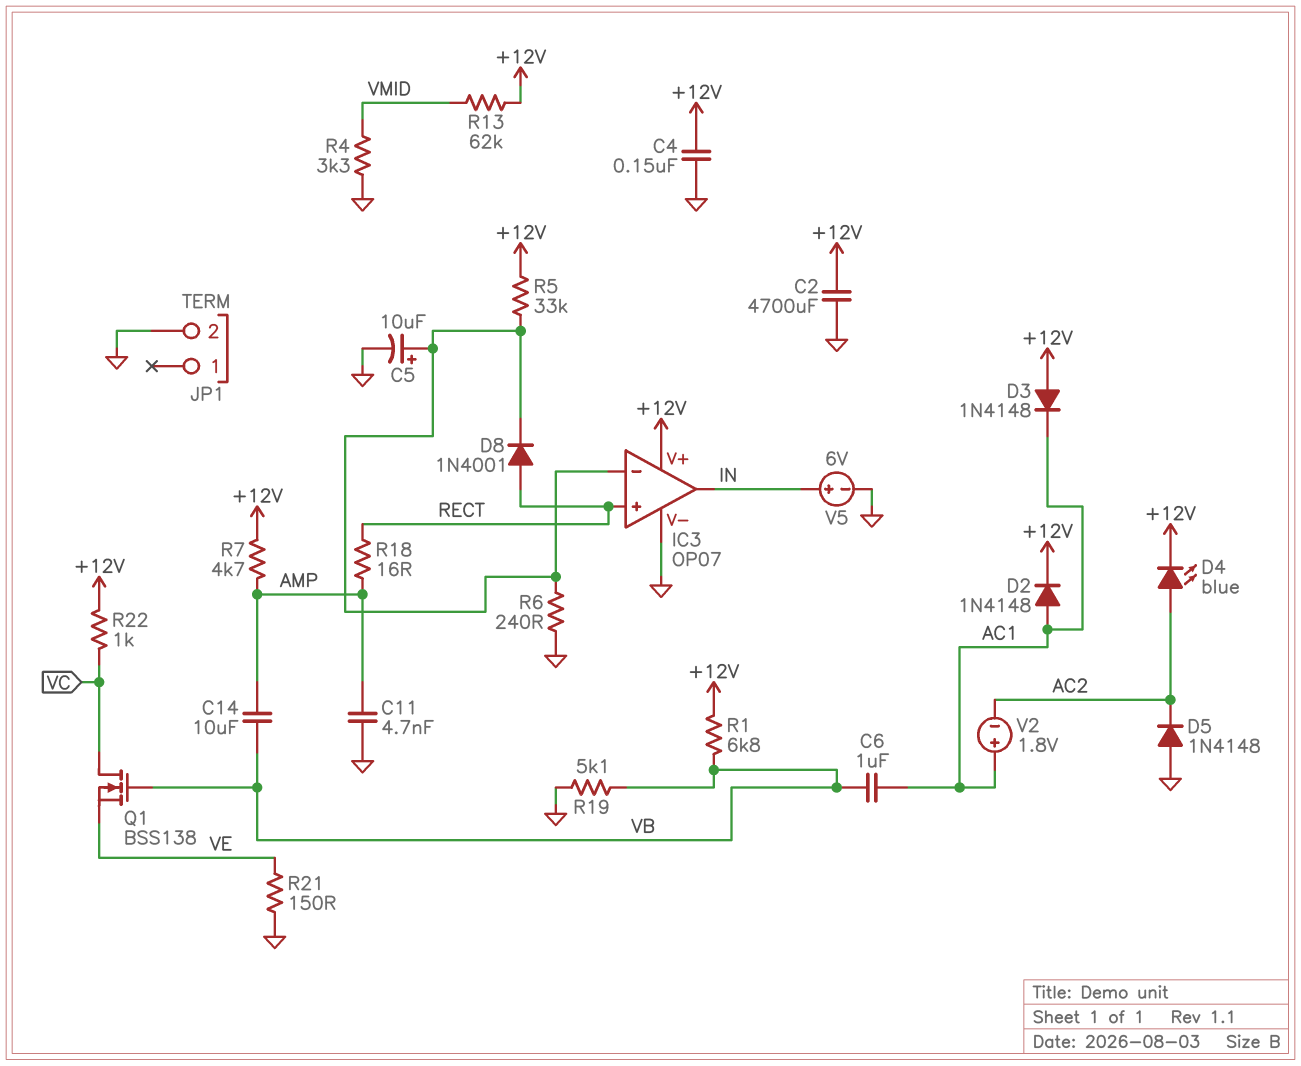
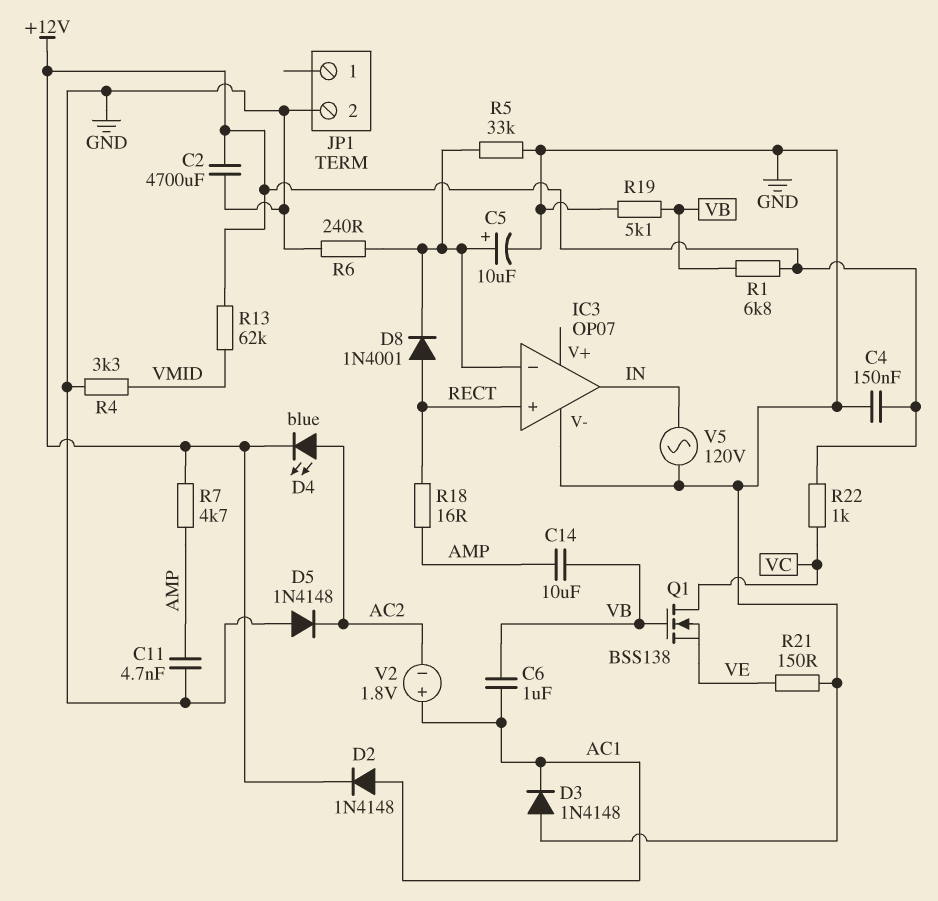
D3: diode 1N4148 (A +12V, K AC1) -> diode 1N4148 (A GND, K AC1)
IC3 pin V+: +12V -> none
R5: 33k (+12V, IC3/in-) -> 33k (GND, IC3/in-)
V5: 6V (plus IN, minus GND) -> AC 120V (GND, IN)

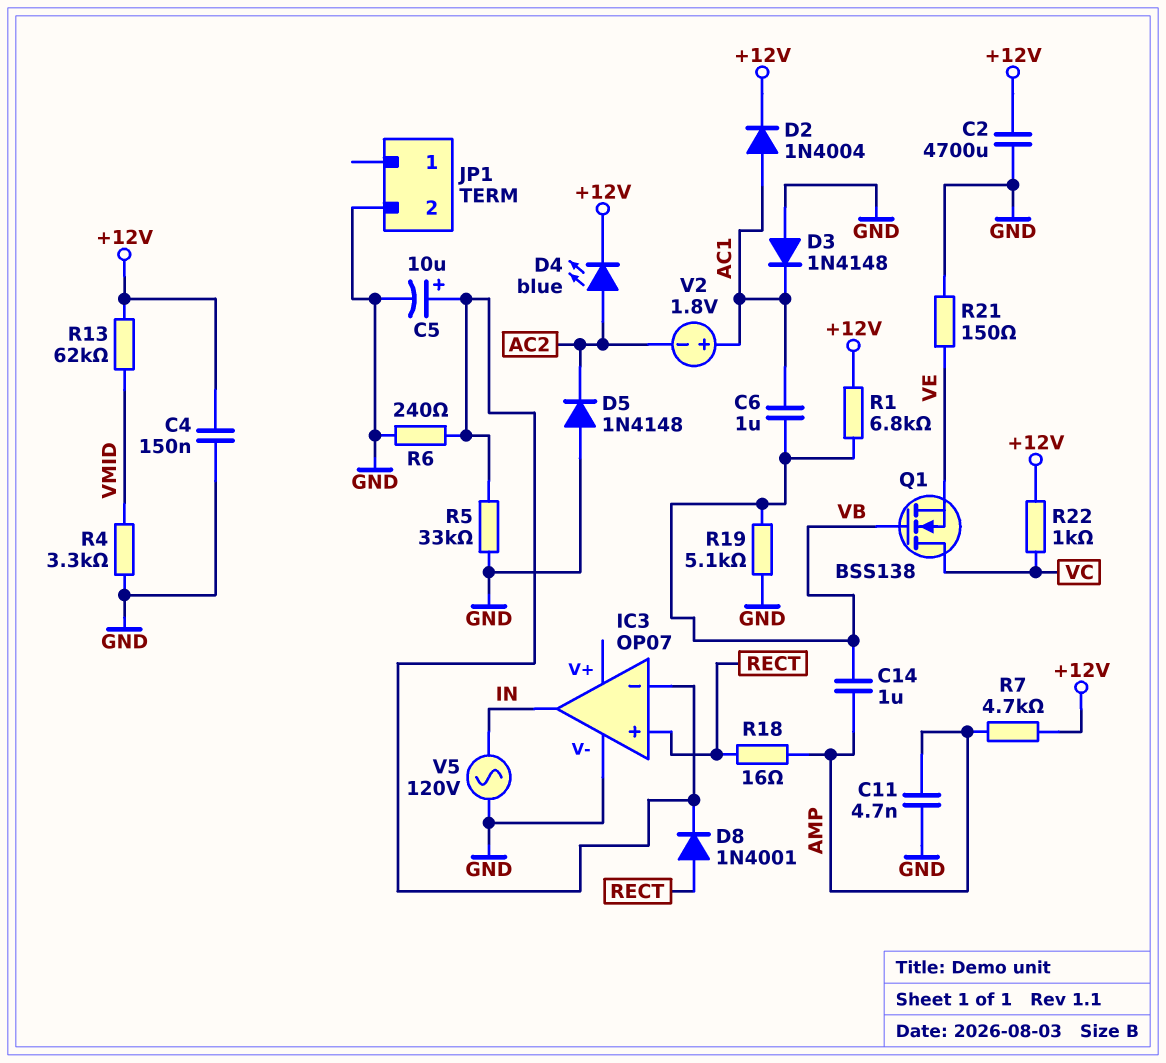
C14: 10uF (AMP, VB) -> 1uF (AMP, VB)
D2: diode 1N4148 (A AC1, K +12V) -> diode 1N4004 (A AC1, K +12V)

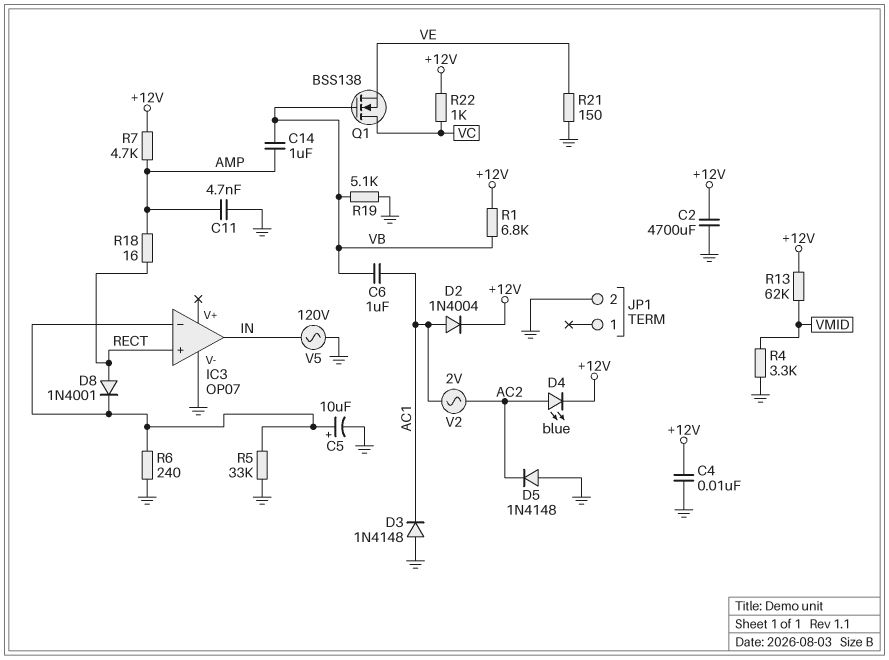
C4: 150nF (+12V, GND) -> 10nF (+12V, GND)
V2: 1.8V (plus AC1, minus AC2) -> AC 2V (AC1, AC2)

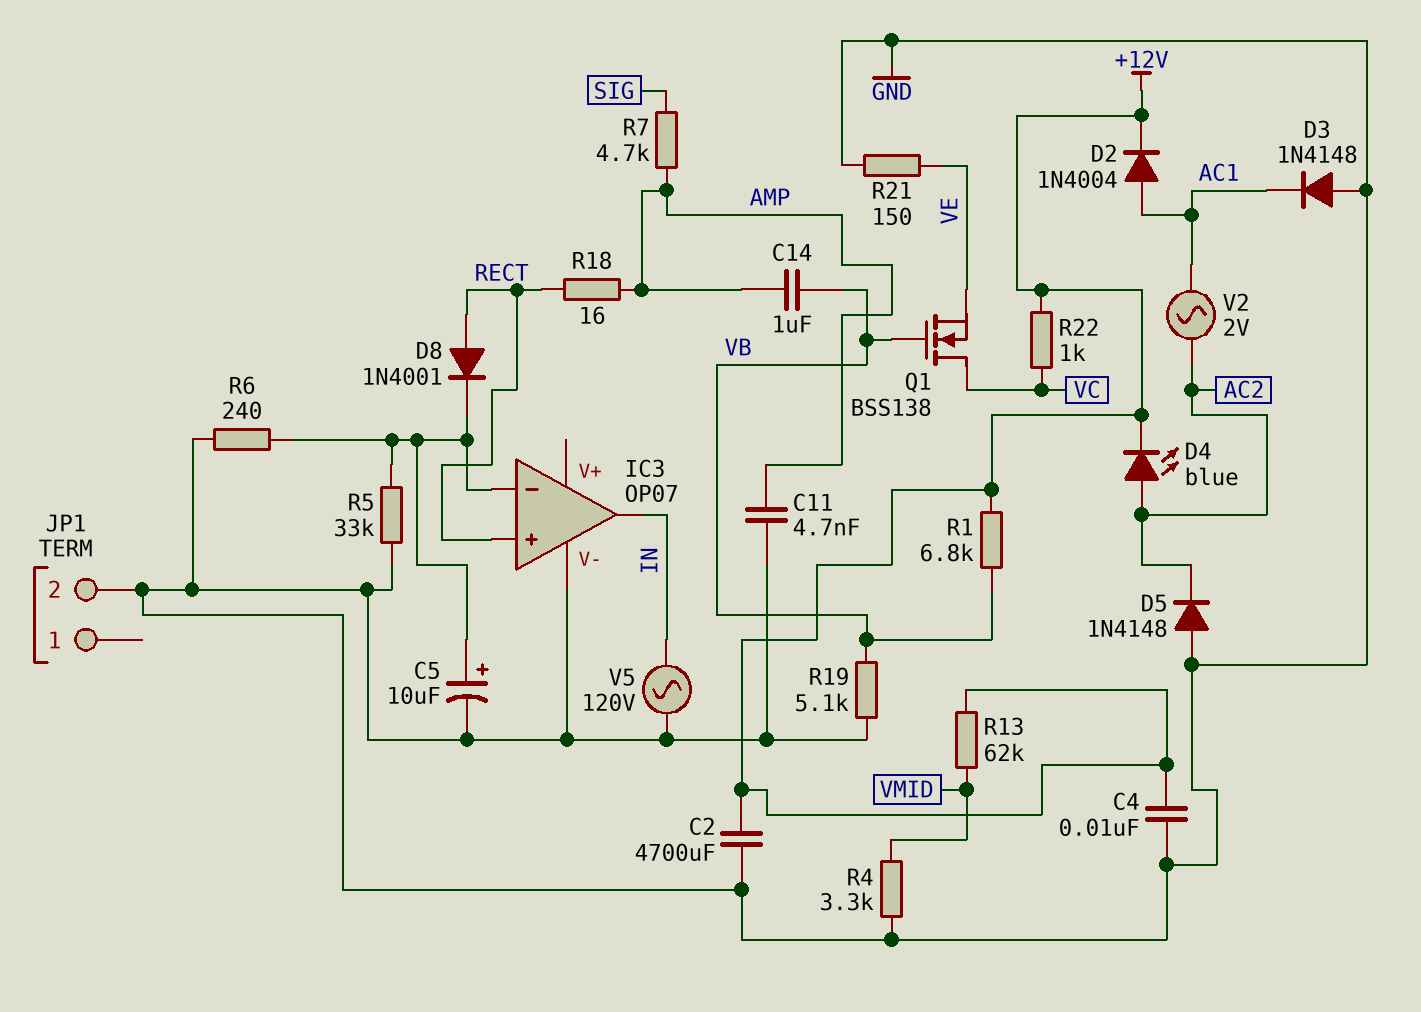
C6: 1uF (AC1, VB) -> none
R7: 4.7k (+12V, AMP) -> 4.7k (AMP, SIG)

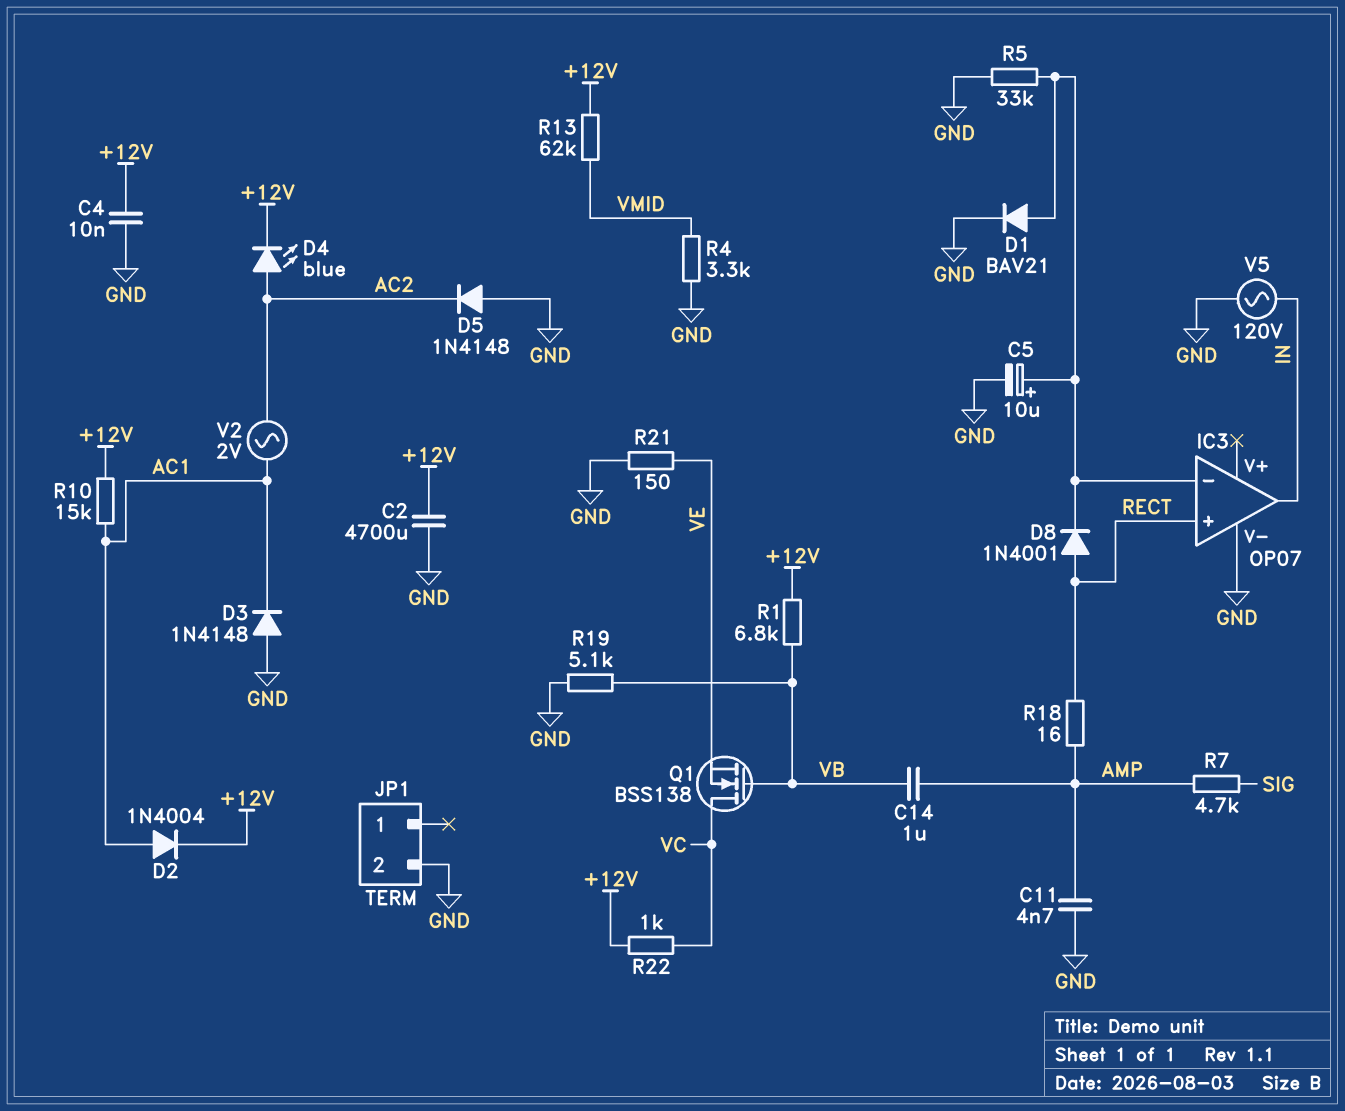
D1: none -> diode BAV21 (A IC3/in-, K GND)
R6: 240 (GND, IC3/in-) -> none
R10: none -> 15k (+12V, AC1)

